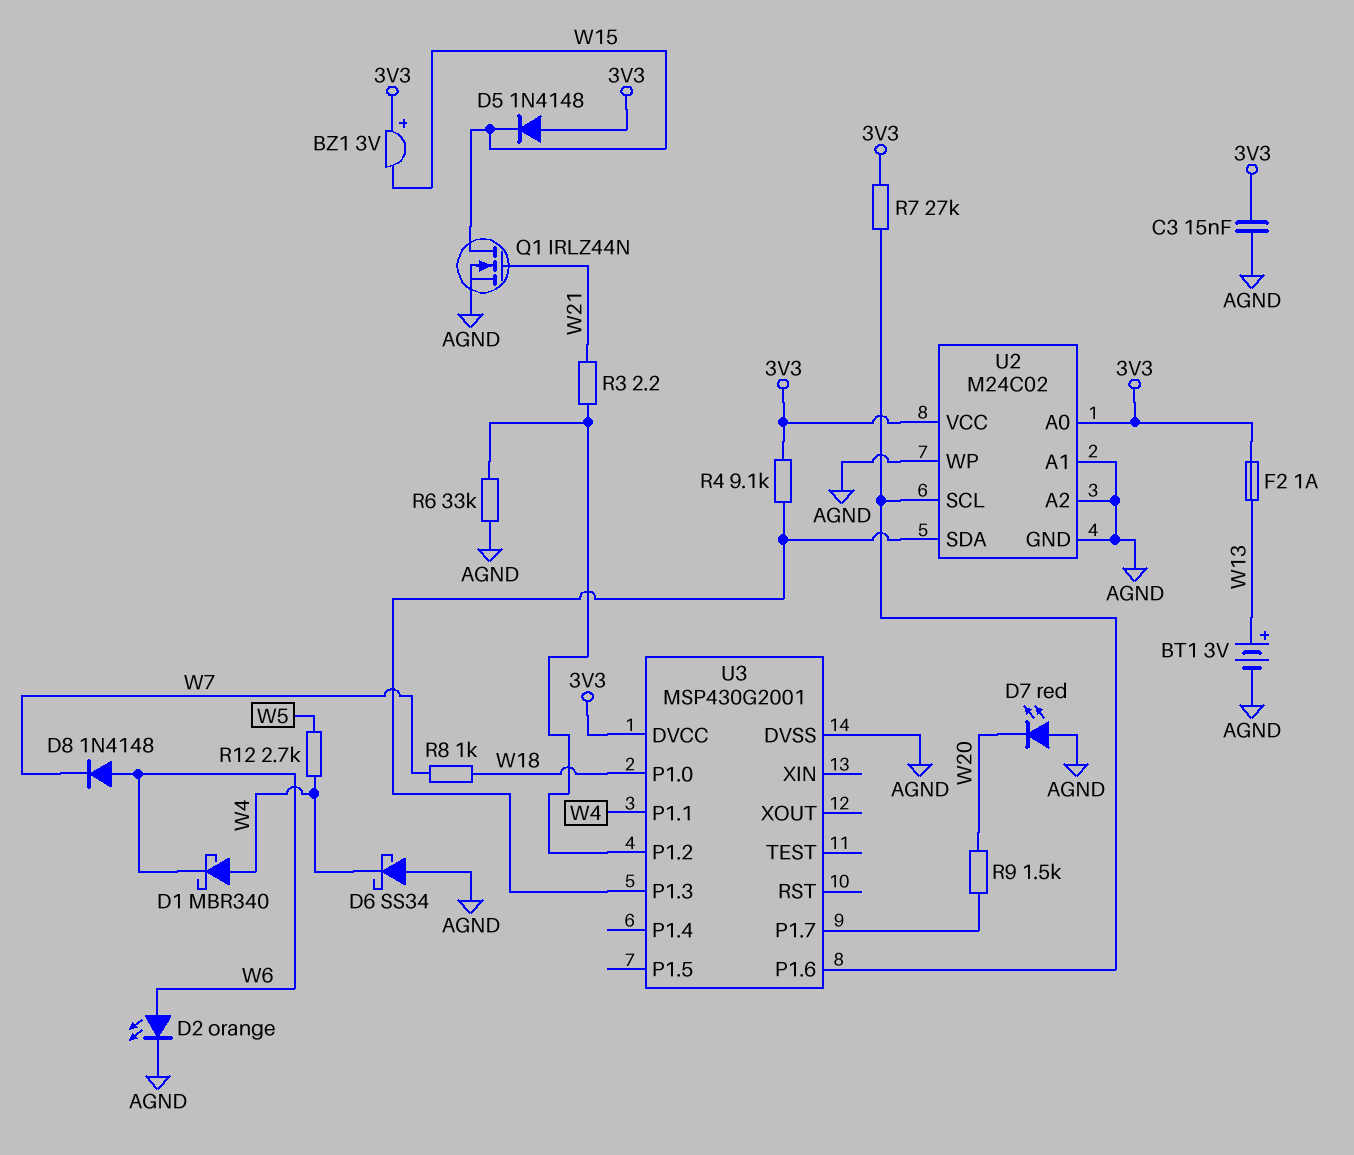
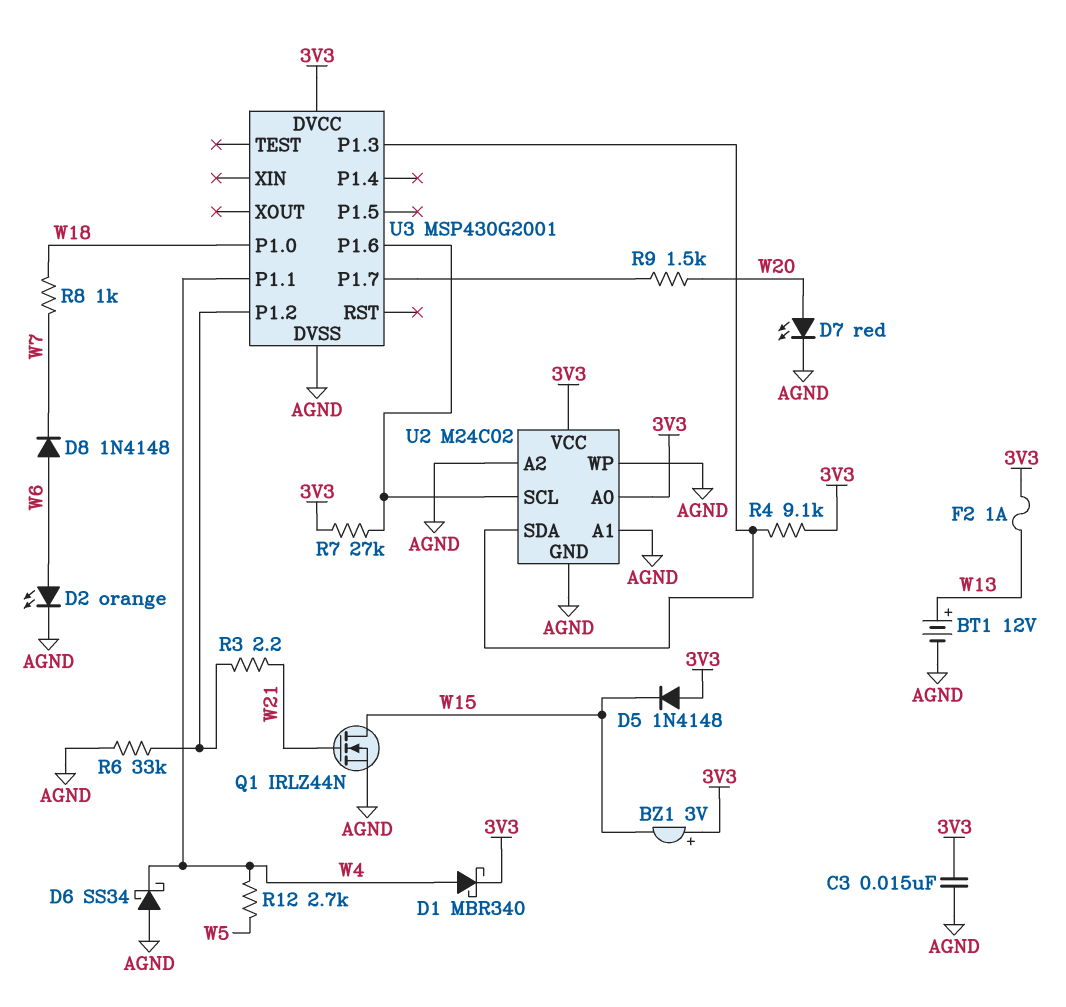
BT1: 3V (plus W13, minus AGND) -> 12V (plus W13, minus AGND)
D1: schottky MBR340 (A W4, K W6) -> schottky MBR340 (A W4, K 3V3)
D7: LED red (A AGND, K W20) -> LED red (A W20, K AGND)

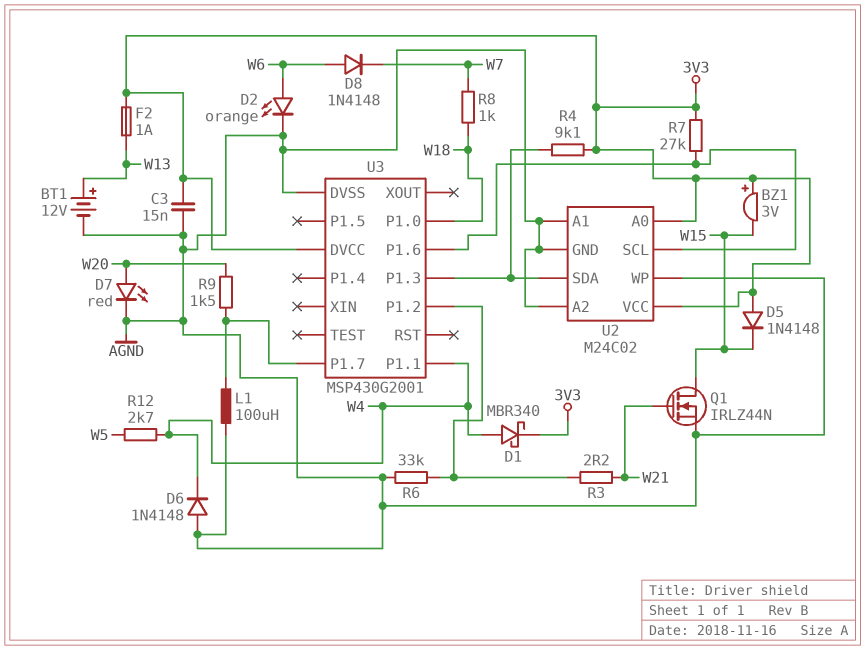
D6: schottky SS34 (A AGND, K W4) -> diode 1N4148 (A AGND, K W4)
L1: none -> 100uH (AGND, U3/P1.7)

